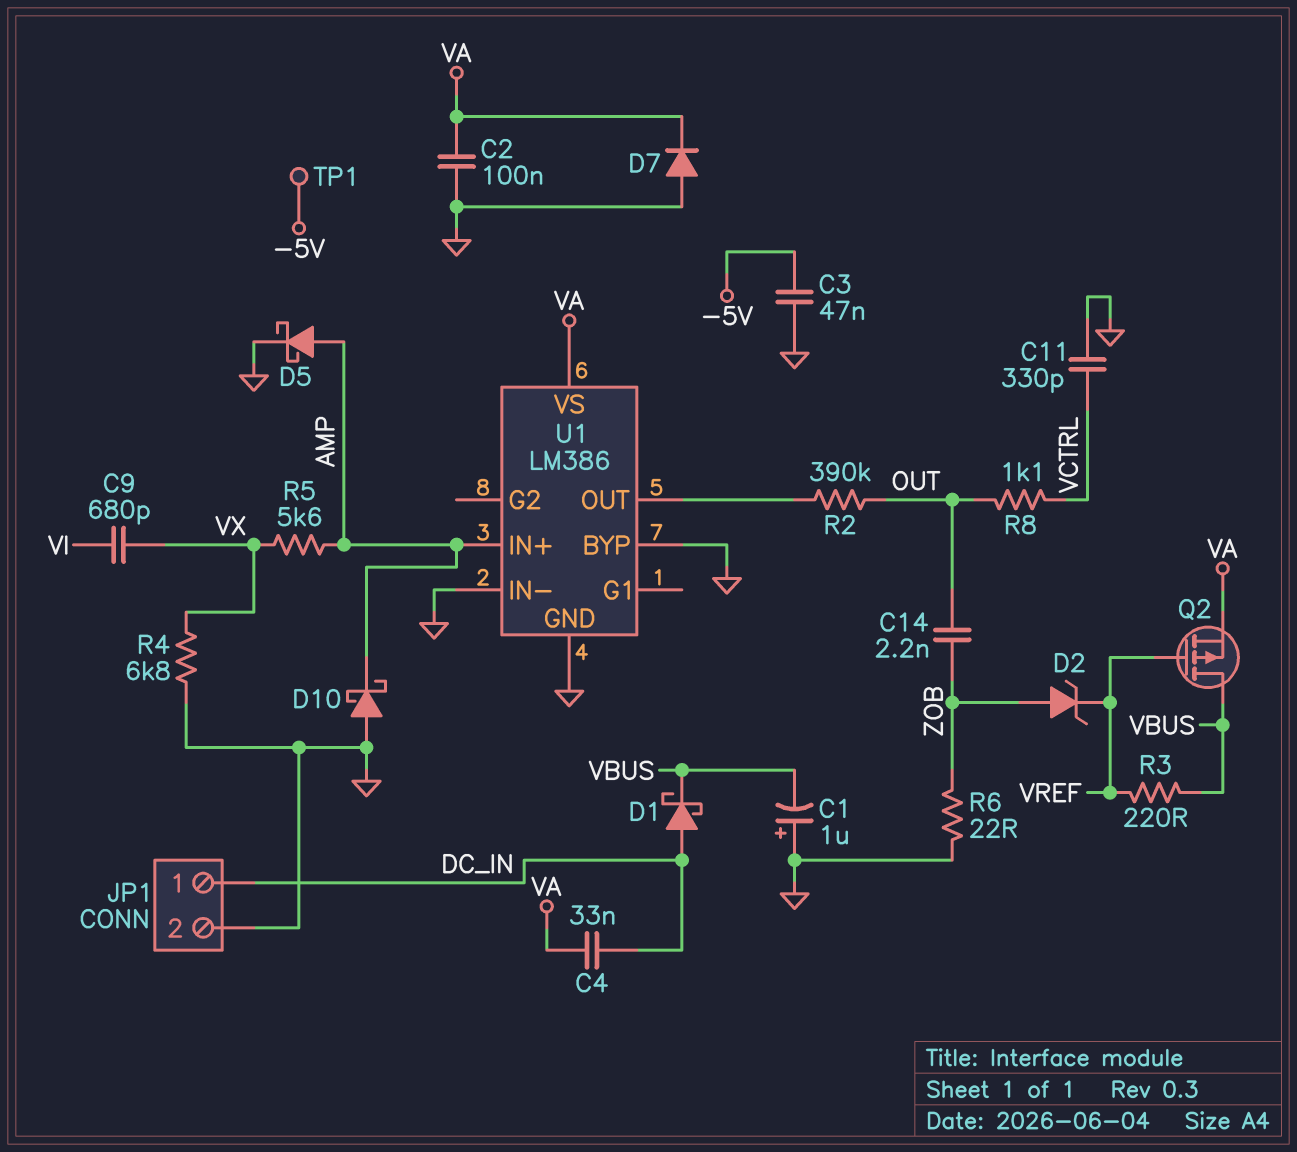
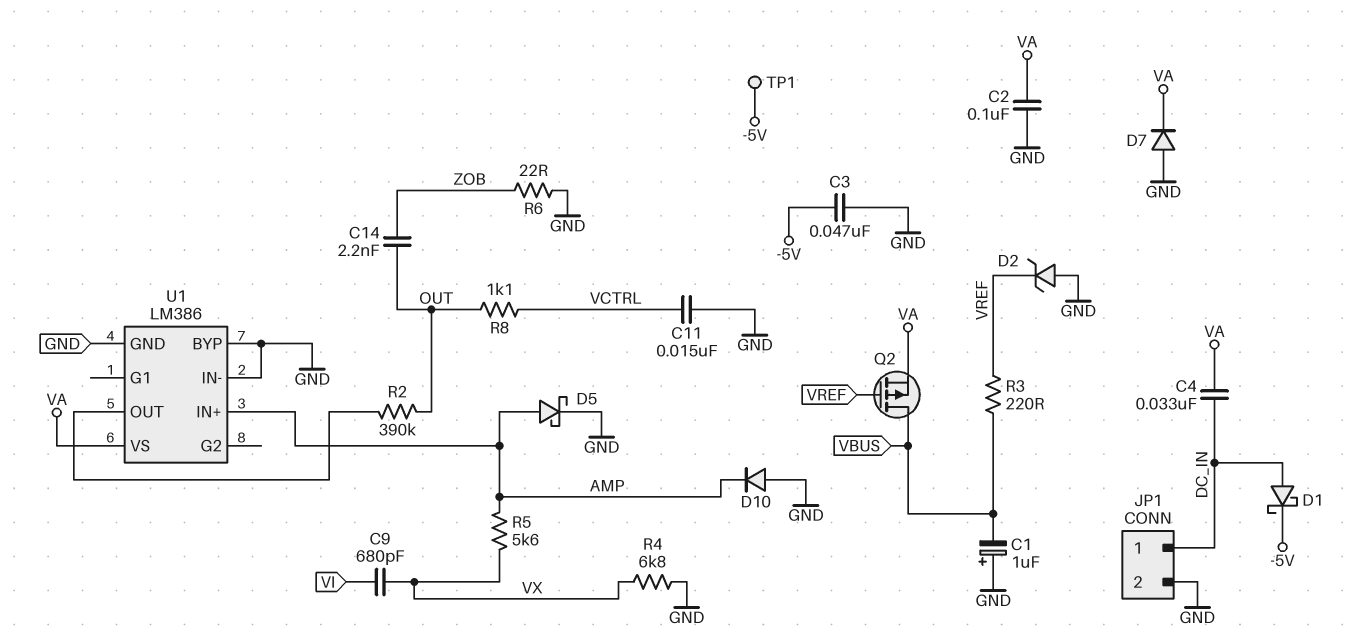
C11: 330pF (GND, VCTRL) -> 15nF (GND, VCTRL)
D1: schottky (A DC_IN, K VBUS) -> schottky (A DC_IN, K -5V)
D2: zener (A ZOB, K VREF) -> zener (A GND, K VREF)
D10: schottky (A GND, K AMP) -> diode (A GND, K AMP)

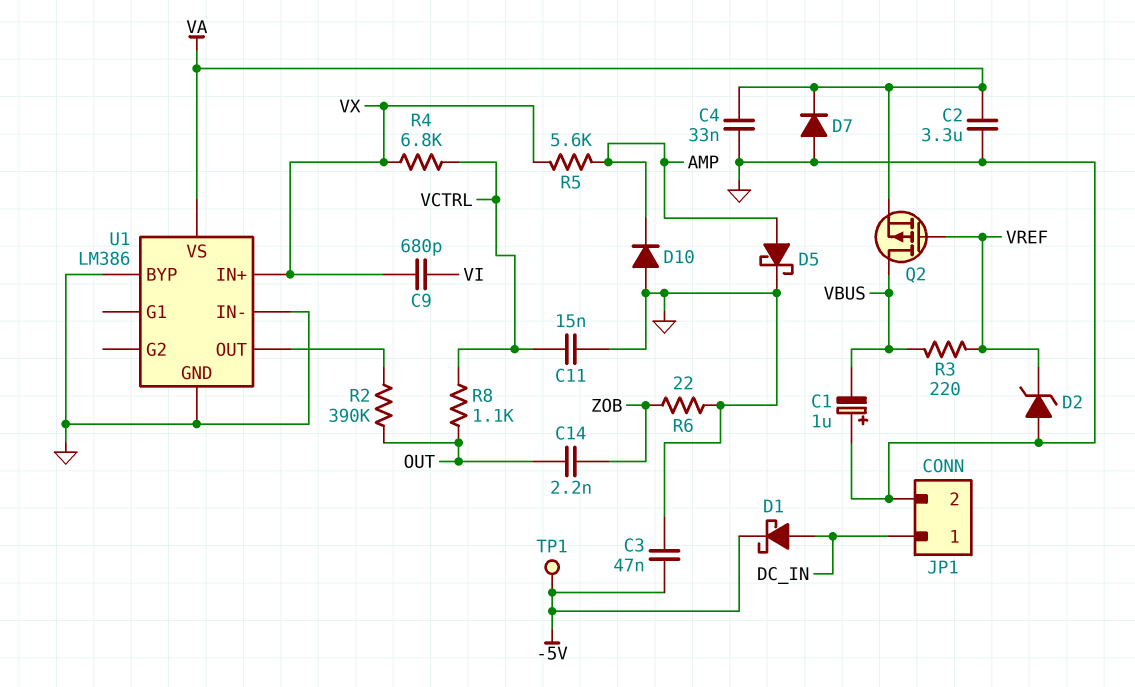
C2: 100nF (GND, VA) -> 3.3uF (GND, VA)
C4: 33nF (DC_IN, VA) -> 33nF (GND, VA)
R4: 6.8k (GND, VX) -> 6.8k (VCTRL, VX)
U1 pin IN+: AMP -> VX

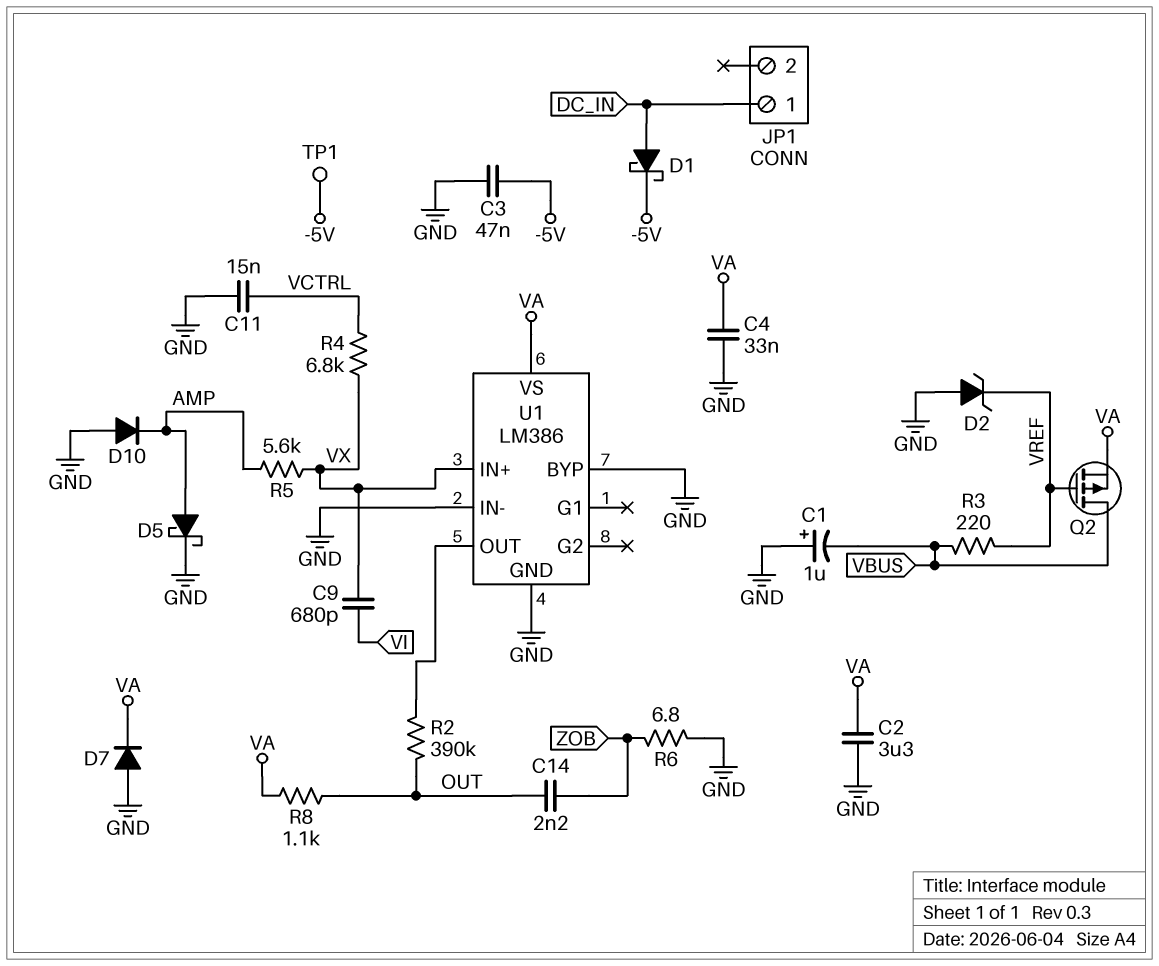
JP1 pin 2: GND -> none
R6: 22 (GND, ZOB) -> 6.8 (GND, ZOB)
R8: 1.1k (OUT, VCTRL) -> 1.1k (OUT, VA)

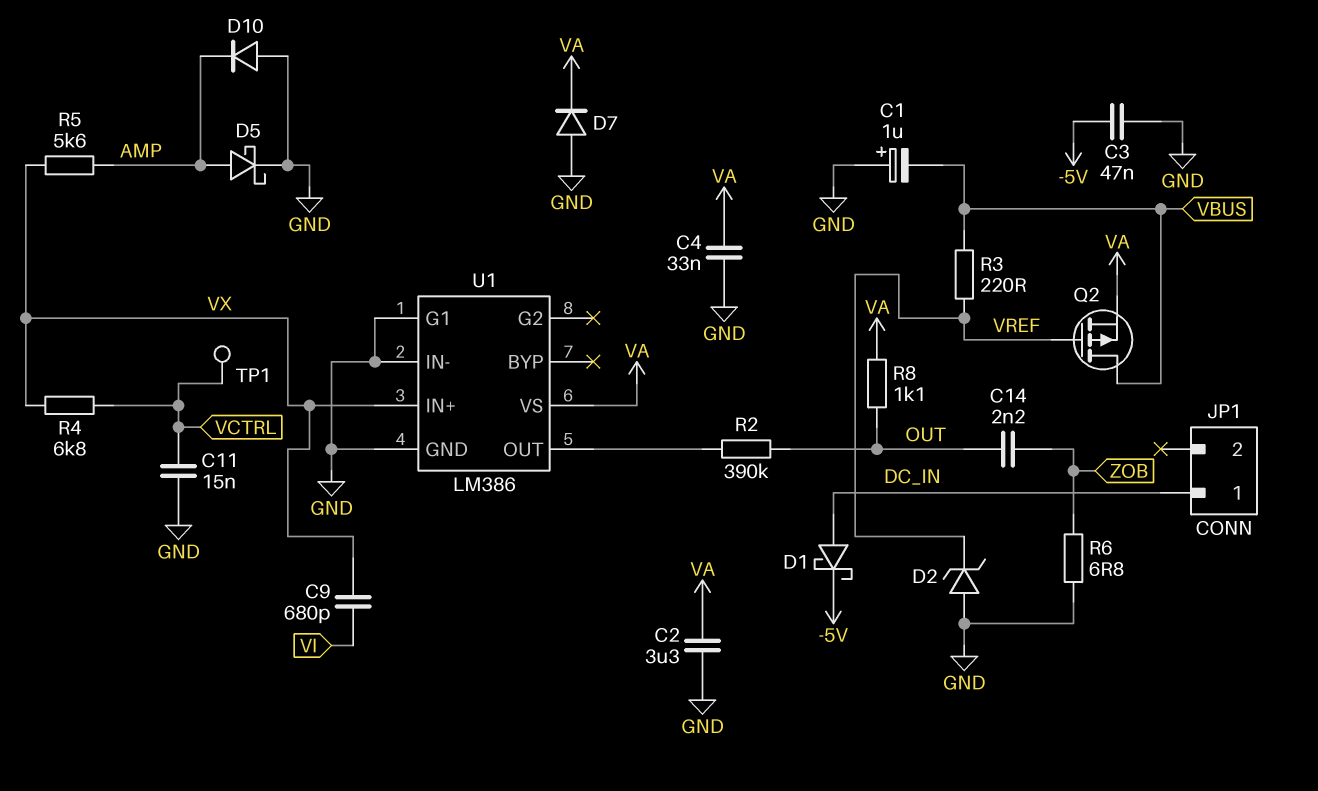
TP1: test point (-5V) -> test point (VCTRL)
U1 pin BYP: GND -> none
U1 pin G1: none -> GND

